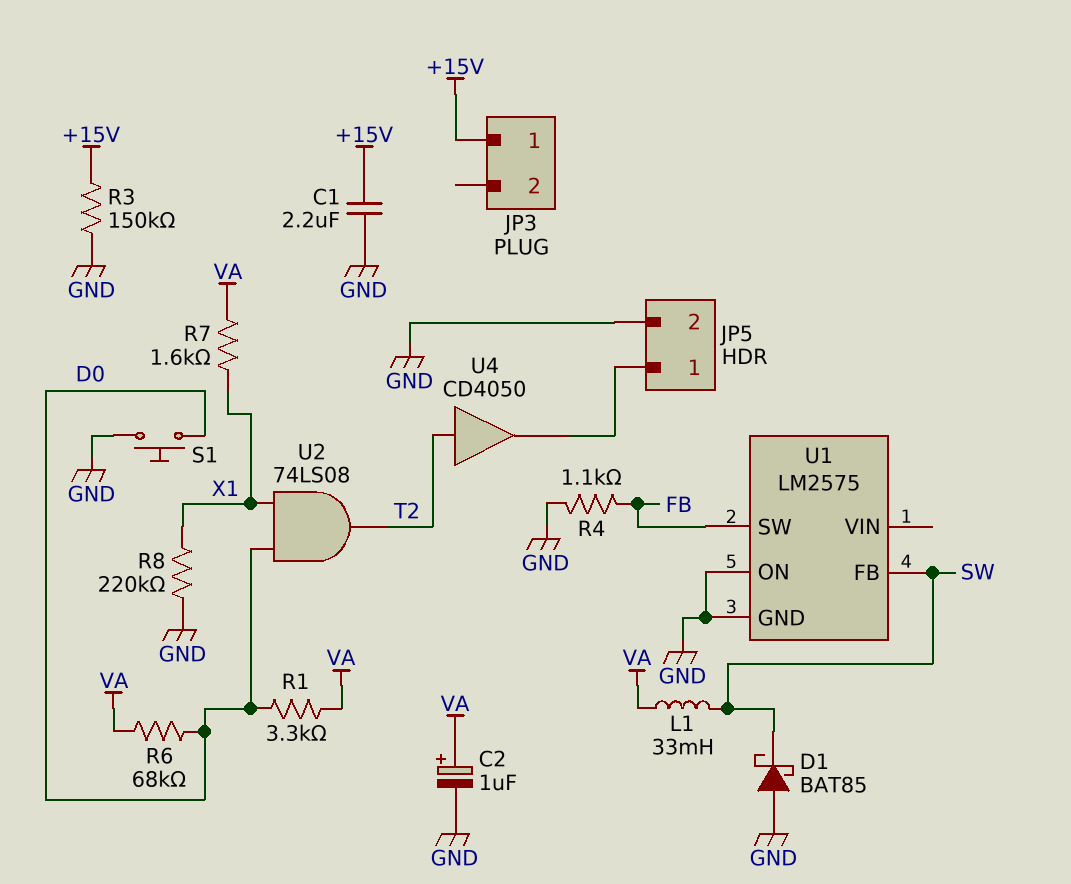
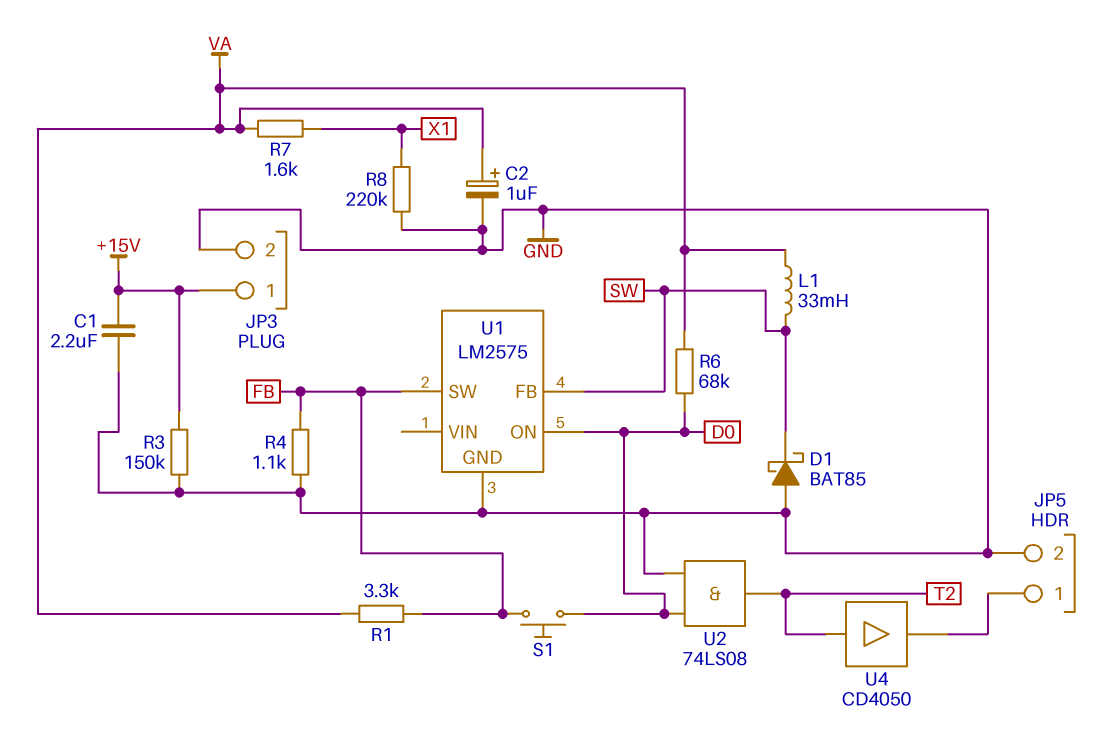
JP3 pin 2: none -> GND
R1: 3.3k (D0, VA) -> 3.3k (FB, VA)
S1: button (D0, GND) -> button (D0, FB)
U1 pin ON: GND -> D0
U2: AND 74LS08 (in D0, in X1, out T2) -> AND 74LS08 (in D0, in GND, out T2)

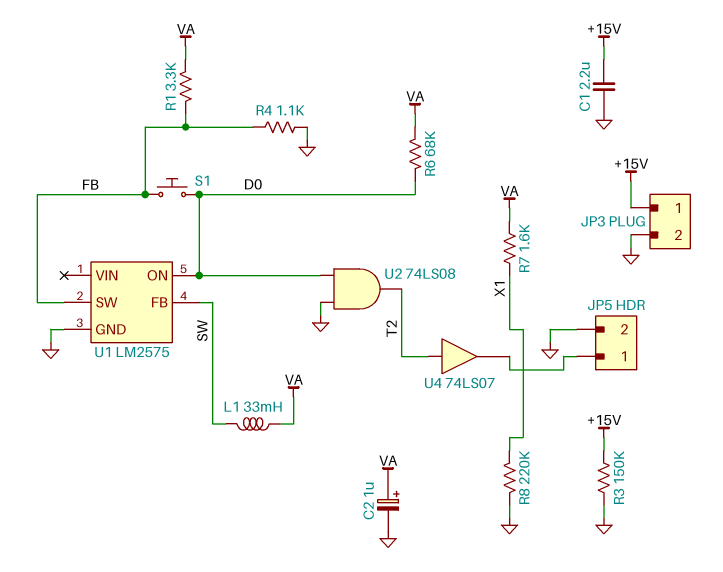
D1: schottky BAT85 (A GND, K SW) -> none
U4: buffer CD4050 (in T2, out JP5/1) -> buffer 74LS07 (in T2, out JP5/1)

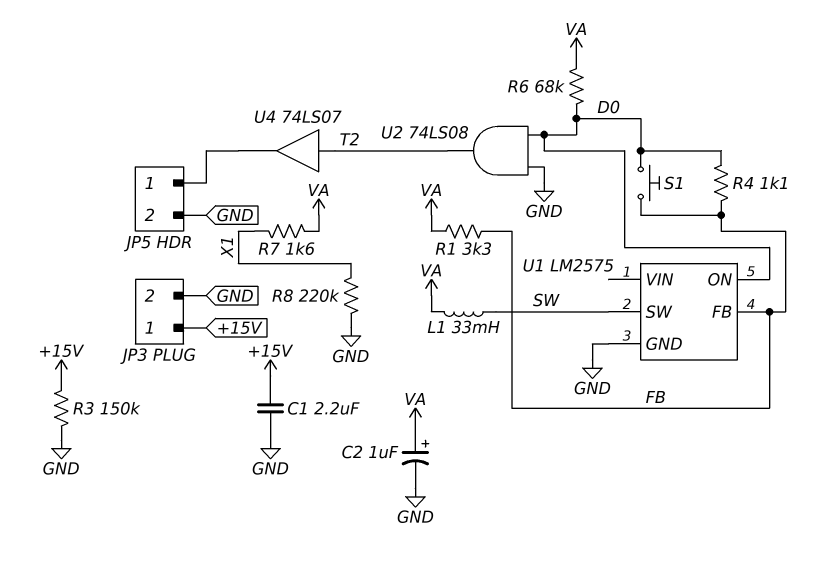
R4: 1.1k (FB, GND) -> 1.1k (D0, FB)
U1 pin FB: SW -> FB
U1 pin SW: FB -> SW

